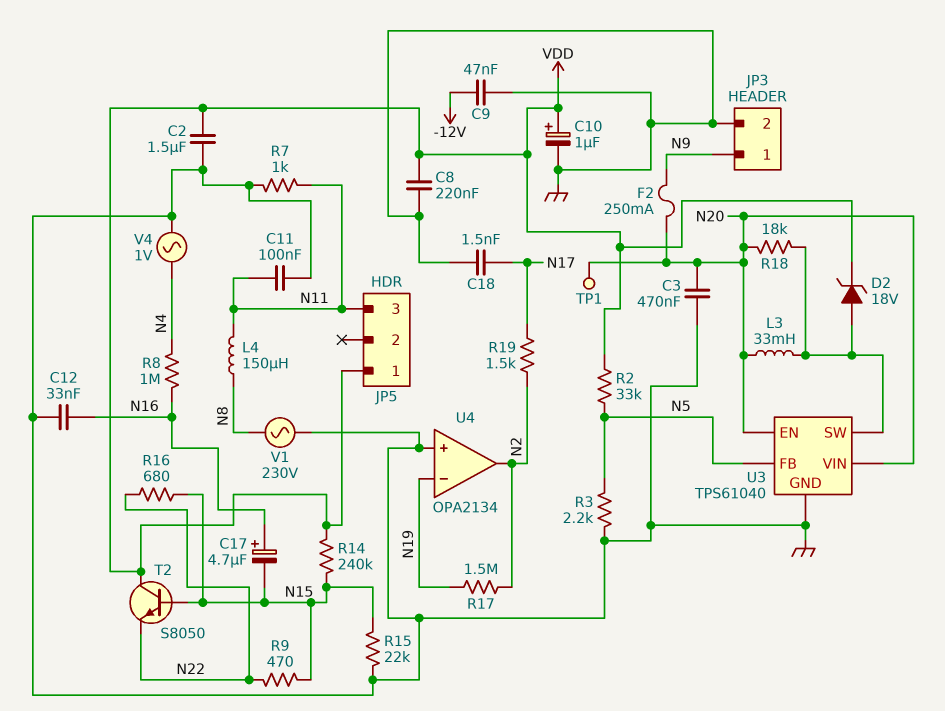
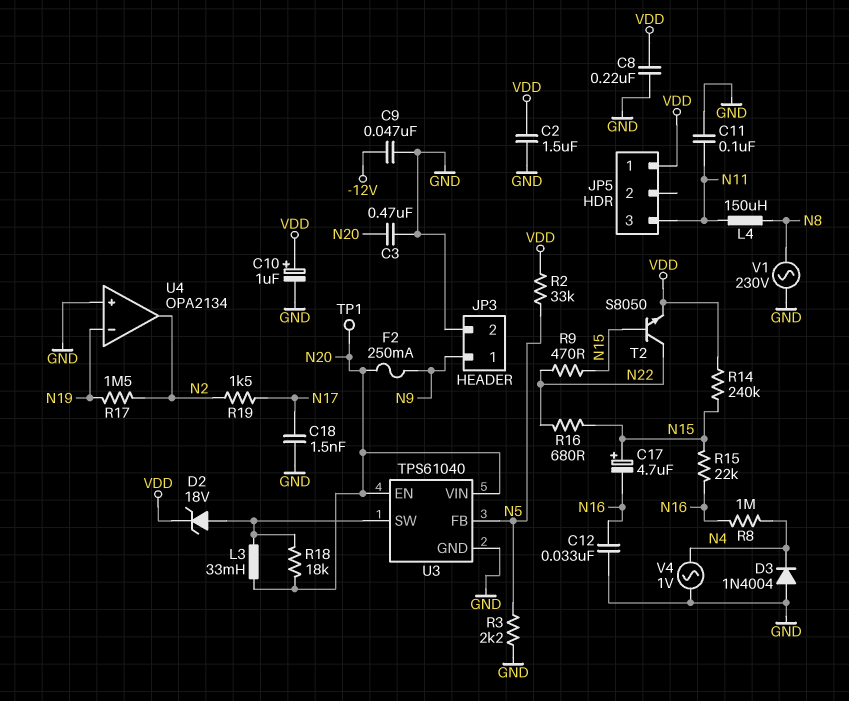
C17: 4.7uF (plus N16, minus N15) -> 4.7uF (plus N15, minus N16)
D3: none -> diode 1N4004 (A GND, K N4)
R7: 1k (GND, N11) -> none
R15: 22k (GND, N15) -> 22k (N15, N16)
T2: NPN S8050 (B N15, C VDD, E N22) -> NPN S8050 (B N15, C N22, E VDD)

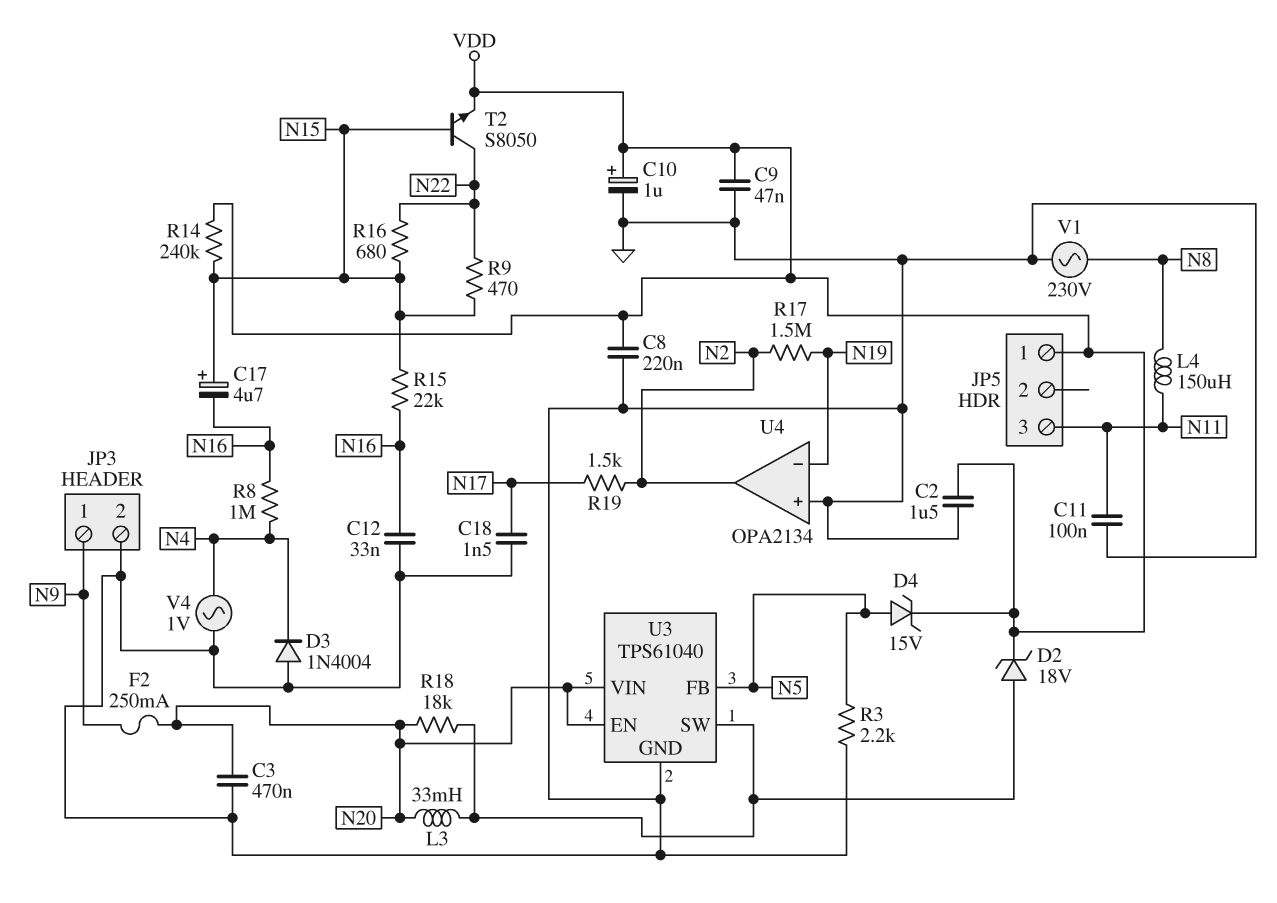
C9: 47nF (-12V, GND) -> 47nF (GND, VDD)
D4: none -> zener 15V (A N5, K VDD)
R2: 33k (N5, VDD) -> none
TP1: test point (N20) -> none

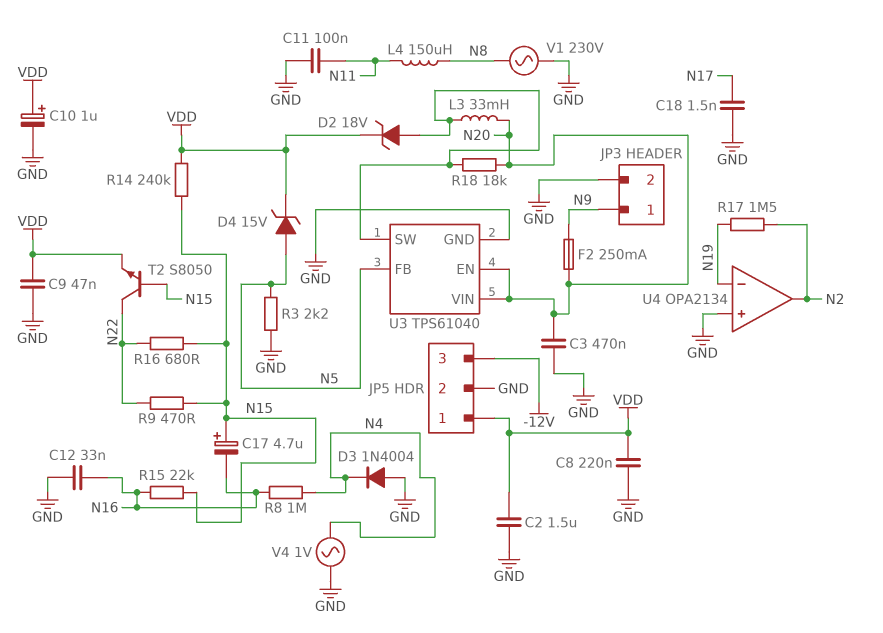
JP5 pin 2: none -> GND
JP5 pin 3: N11 -> -12V
R19: 1.5k (N2, N17) -> none

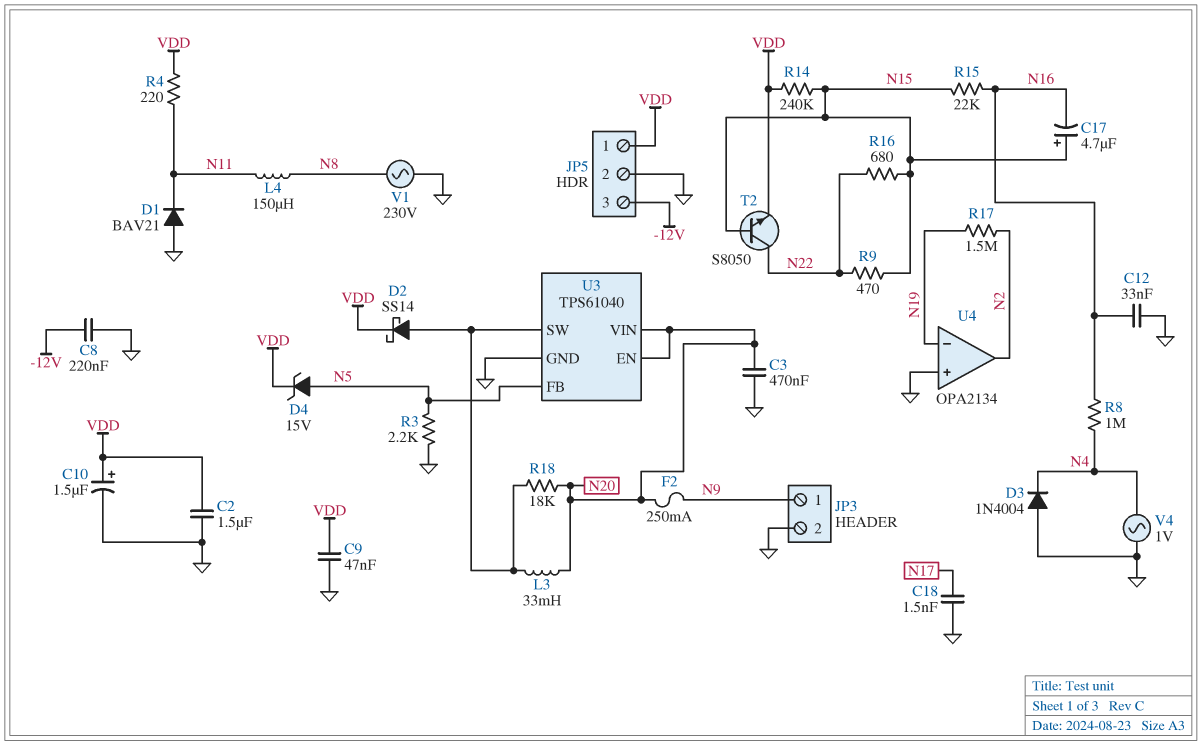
C8: 220nF (GND, VDD) -> 220nF (-12V, GND)
C10: 1uF (plus VDD, minus GND) -> 1.5uF (plus VDD, minus GND)
C11: 100nF (GND, N11) -> none
D1: none -> diode BAV21 (A GND, K N11)
D2: zener 18V (A U3/SW, K VDD) -> schottky SS14 (A U3/SW, K VDD)
R4: none -> 220 (N11, VDD)

